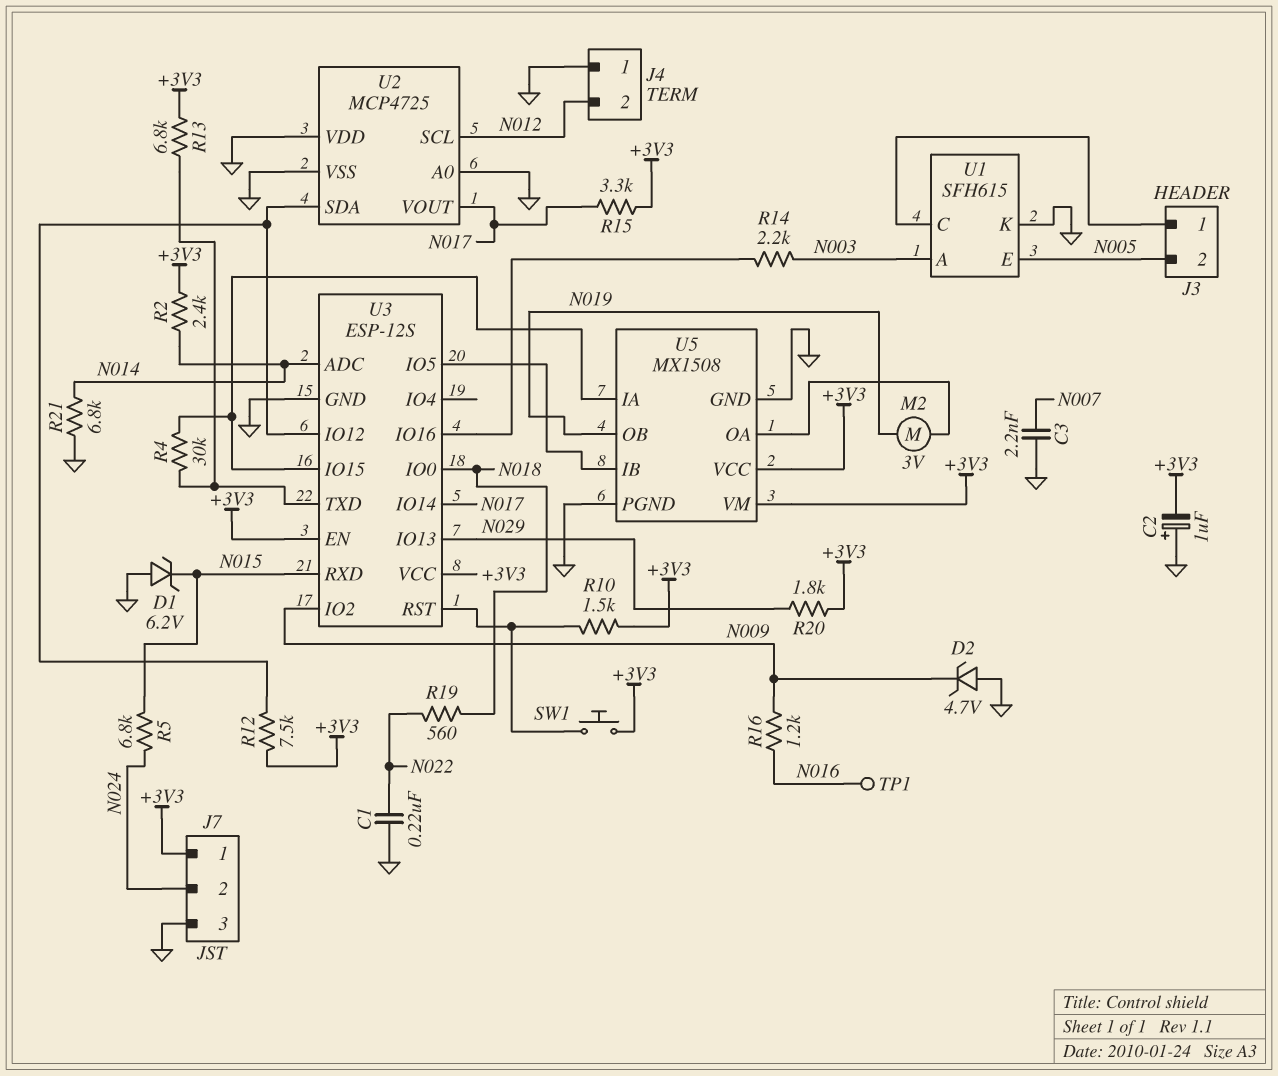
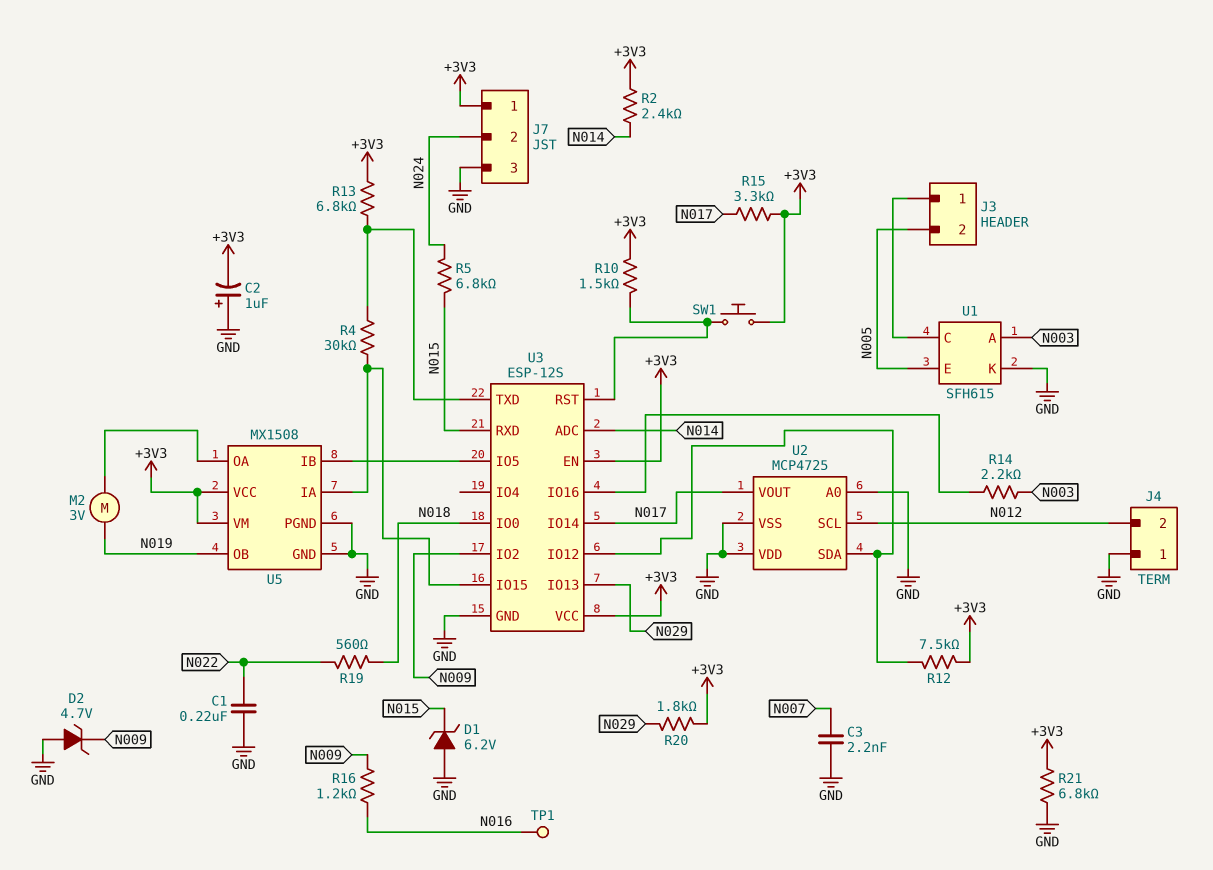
R21: 6.8k (GND, N014) -> 6.8k (+3V3, GND)

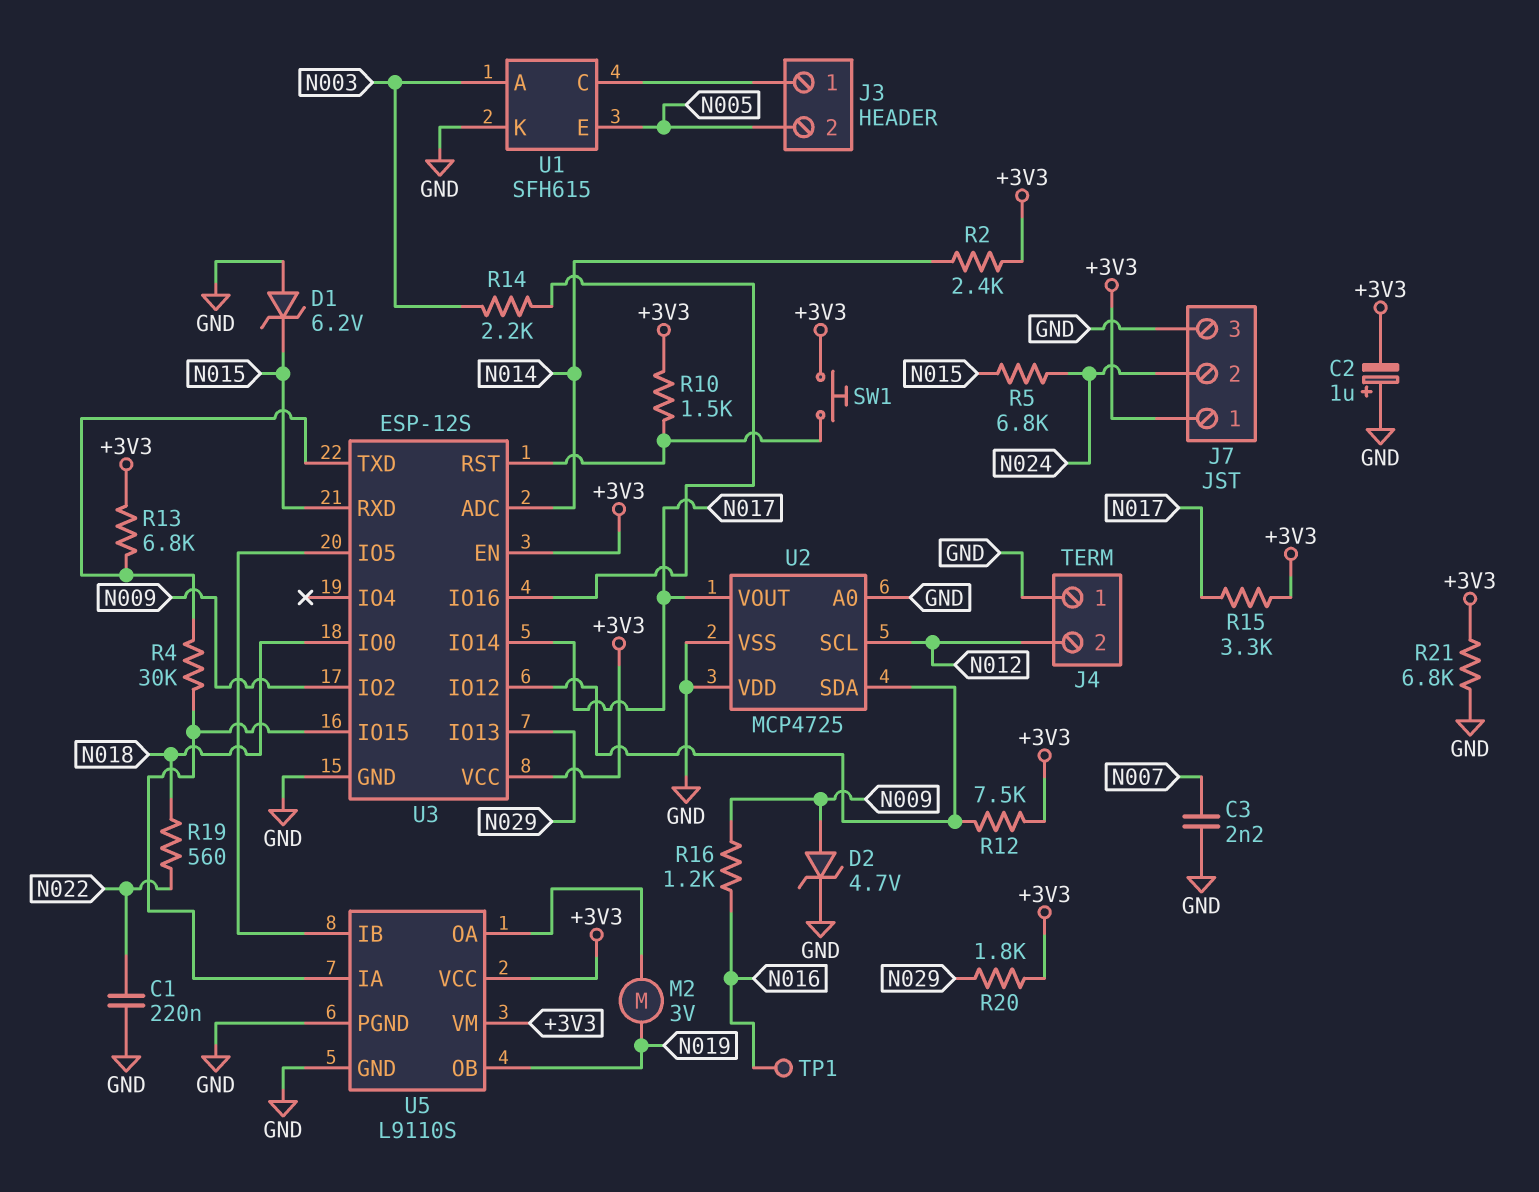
D2: zener 4.7V (A GND, K N009) -> zener 4.7V (A N009, K GND)
U5: MX1508 -> L9110S

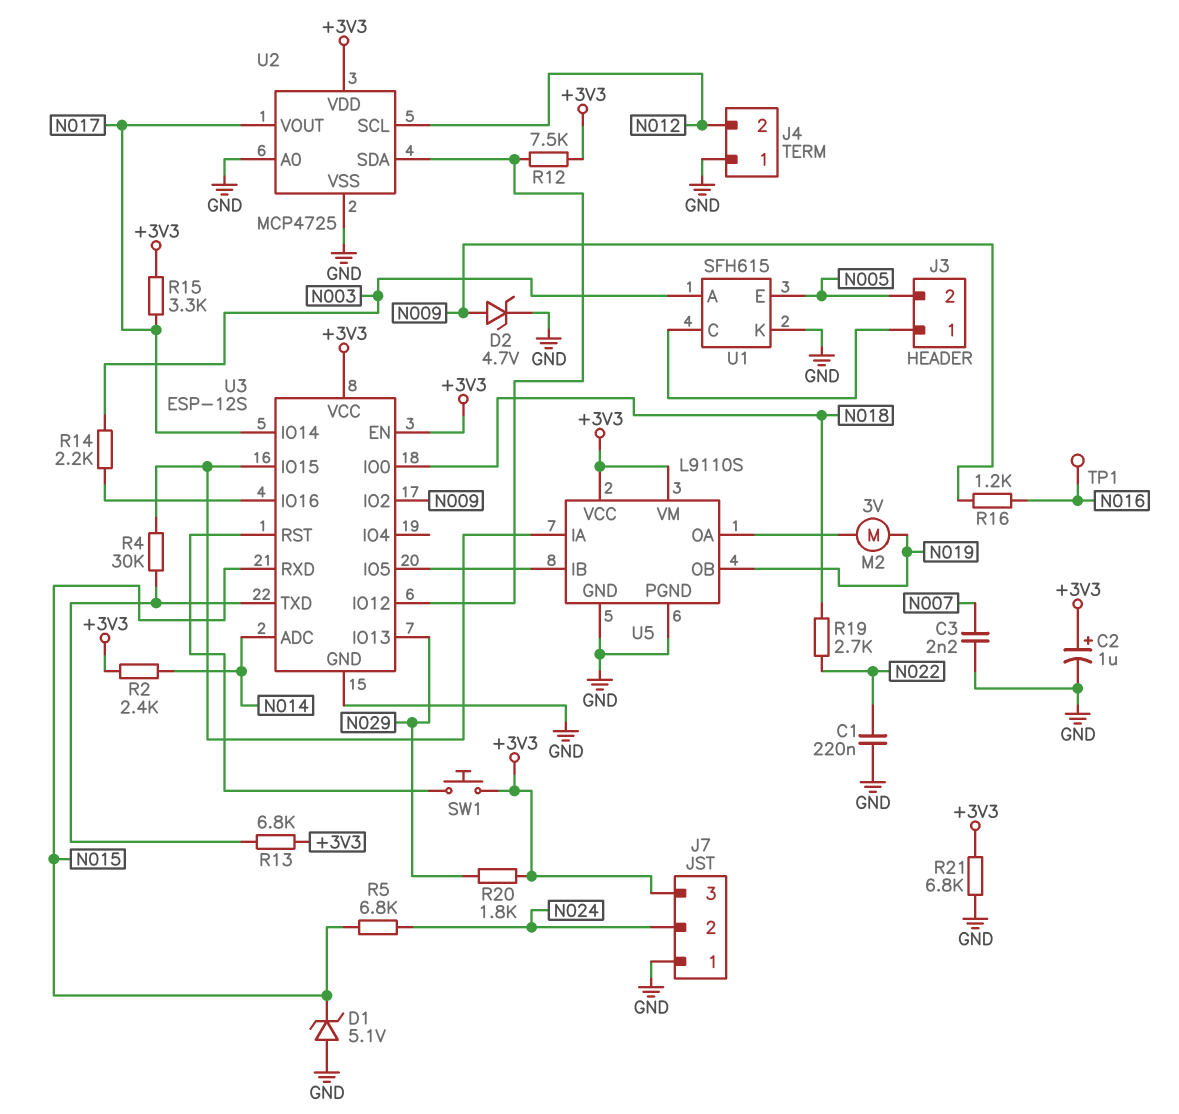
C2: 1uF (plus GND, minus +3V3) -> 1uF (plus +3V3, minus GND)
D1: zener 6.2V (A GND, K N015) -> zener 5.1V (A GND, K N015)
J7 pin 1: +3V3 -> GND
J7 pin 3: GND -> +3V3
R10: 1.5k (+3V3, U3/RST) -> none
R19: 560 (N018, N022) -> 2.7k (N018, N022)
U2 pin VDD: GND -> +3V3

